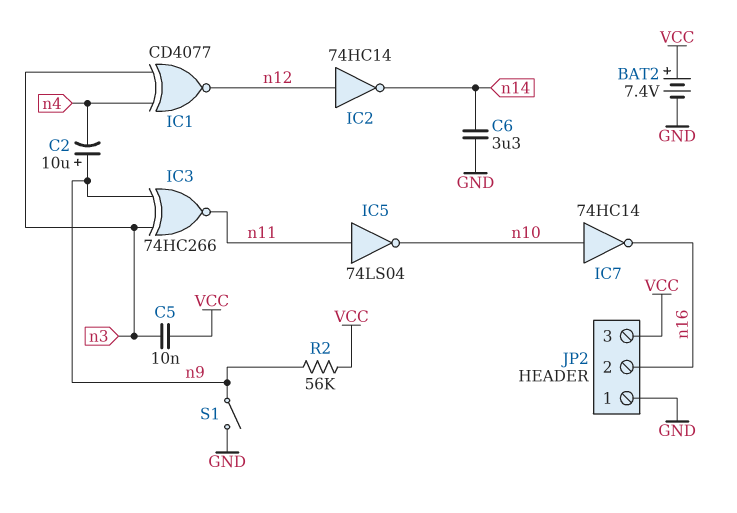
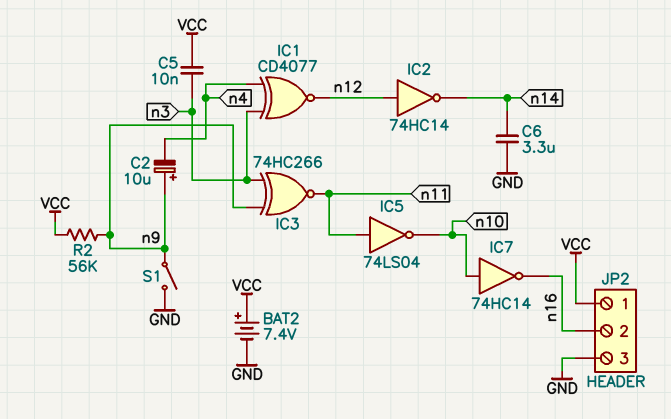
JP2 pin 1: GND -> VCC
JP2 pin 3: VCC -> GND

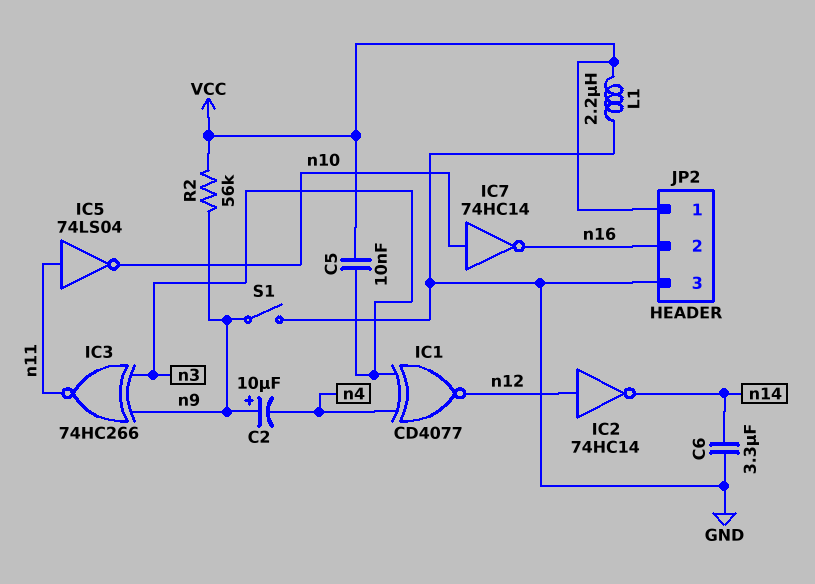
BAT2: 7.4V (plus VCC, minus GND) -> none
L1: none -> 2.2uH (GND, VCC)

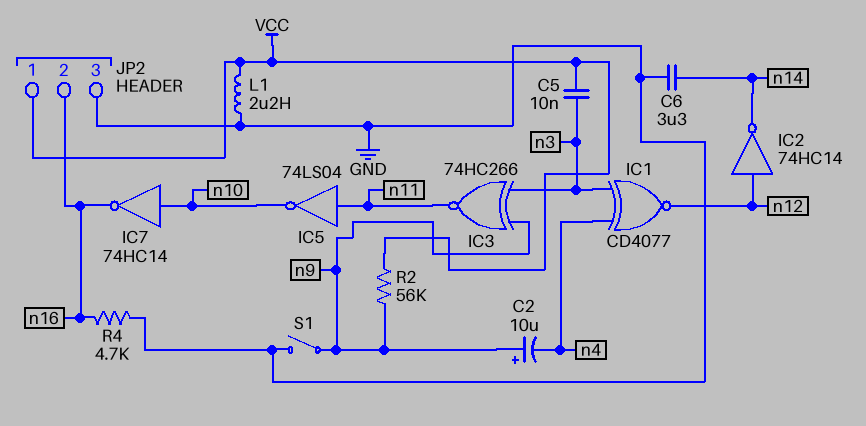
R4: none -> 4.7k (GND, n16)

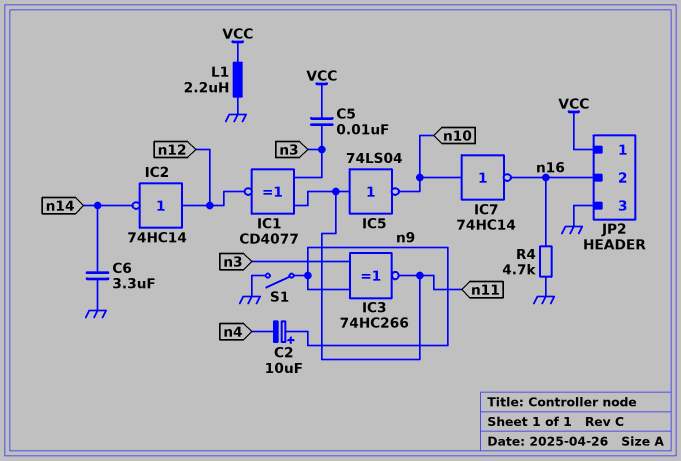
IC1: XNOR CD4077 (in n3, in n4, out n12) -> XNOR CD4077 (in n3, in n11, out n12)
R2: 56k (VCC, n9) -> none

